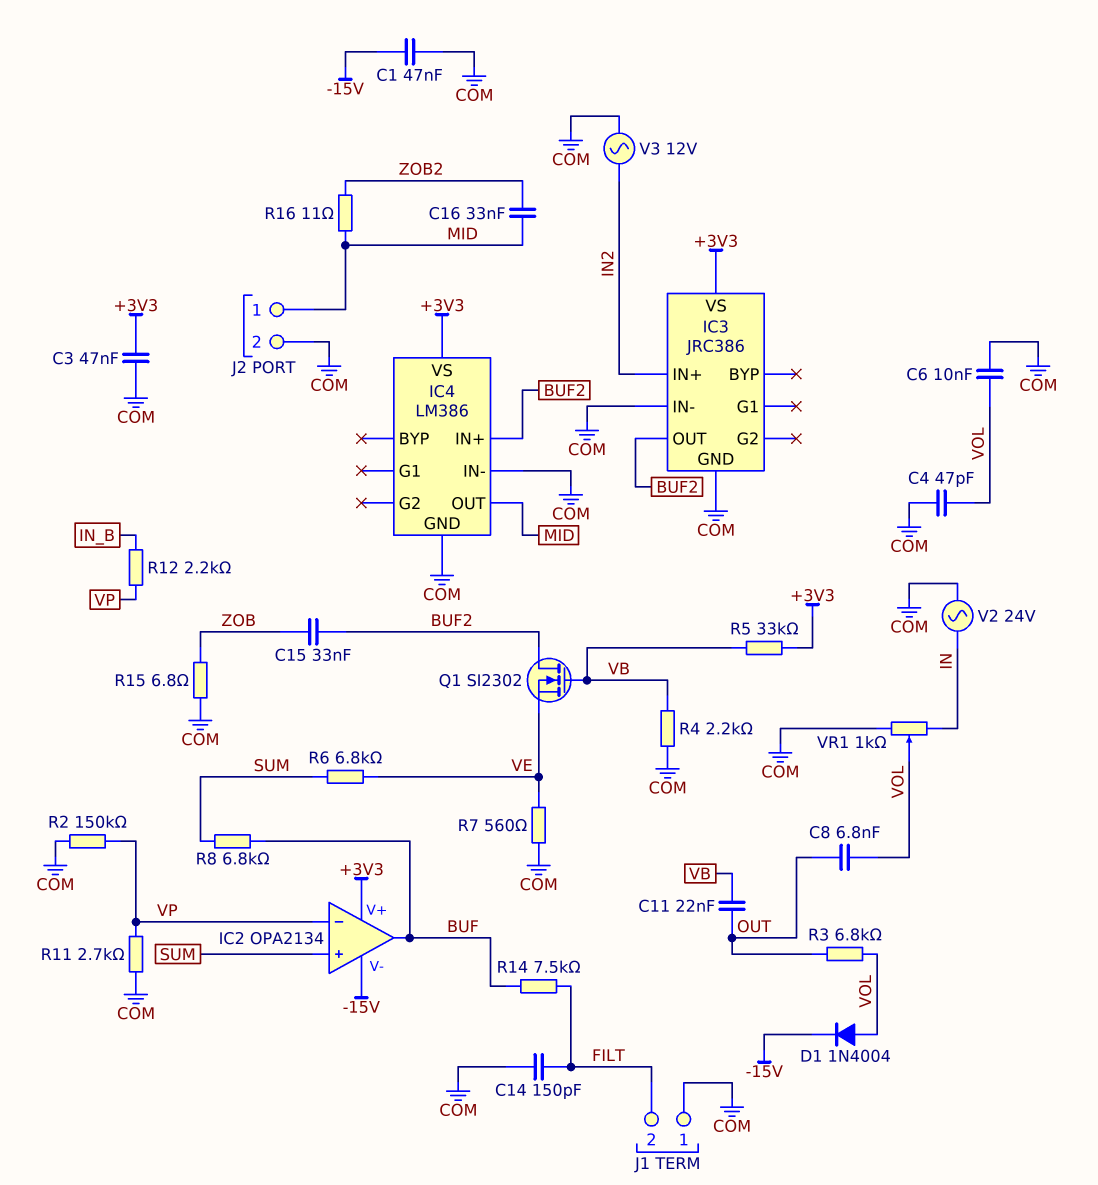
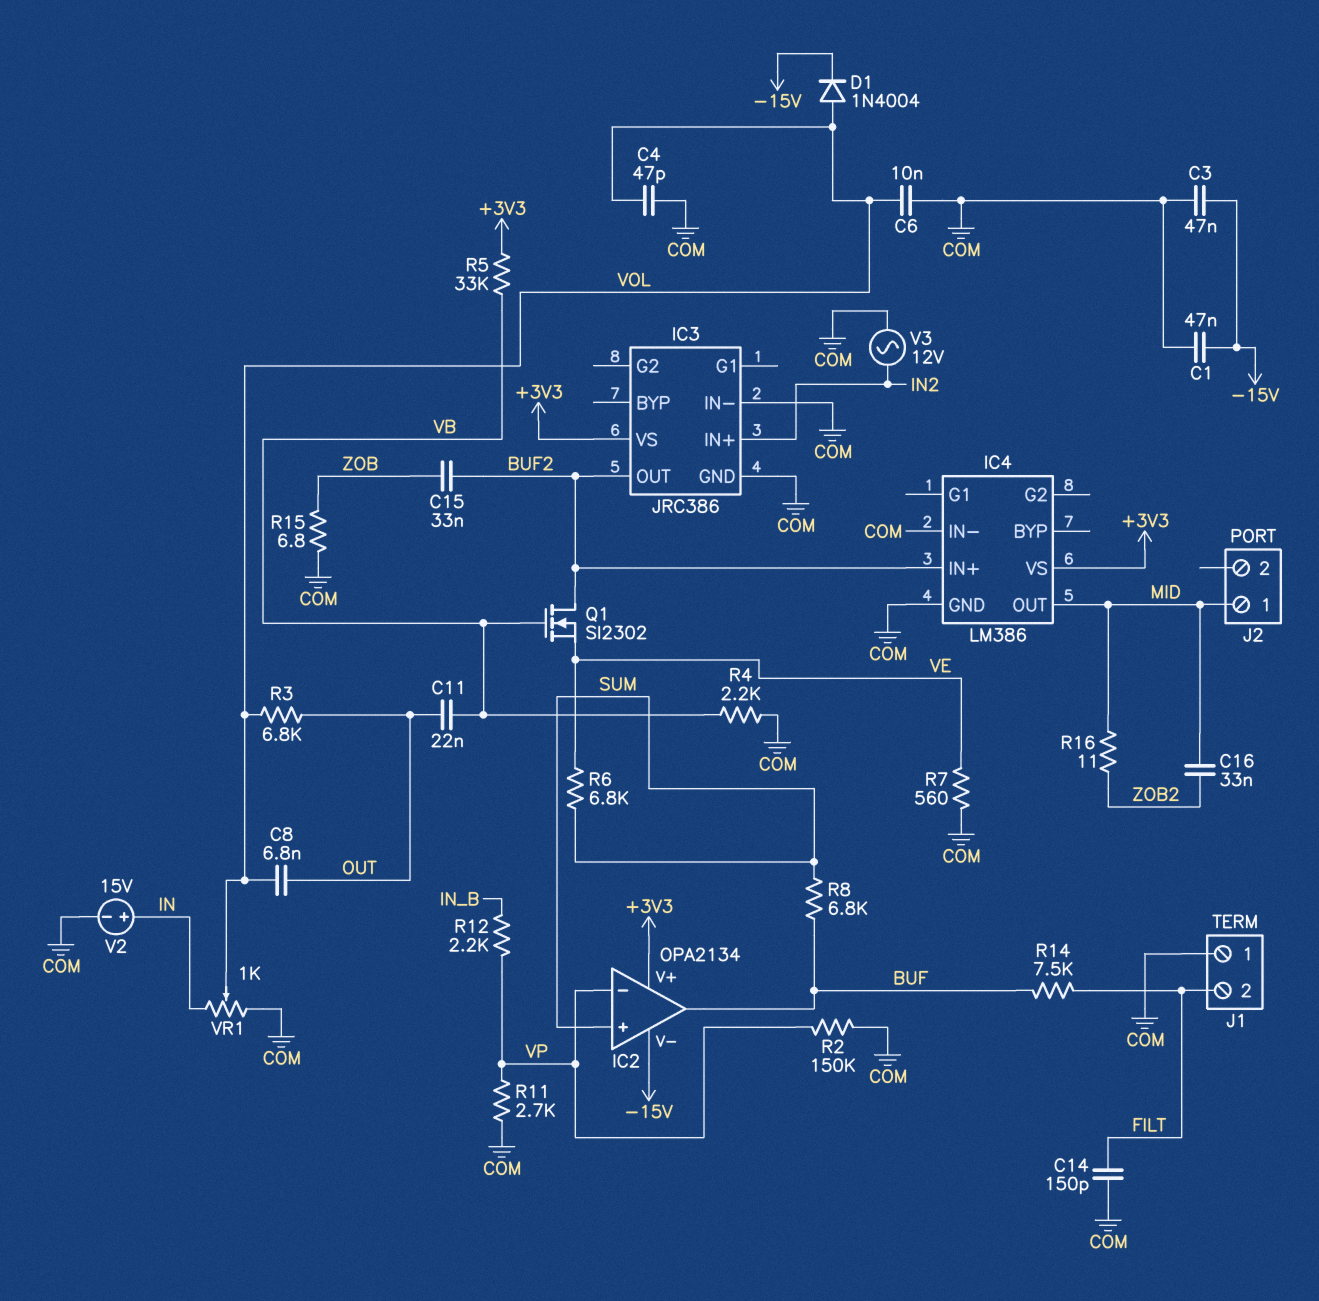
C3: 47nF (+3V3, COM) -> 47nF (-15V, COM)
J2 pin 2: COM -> none
V2: AC 24V (COM, IN) -> 15V (plus IN, minus COM)

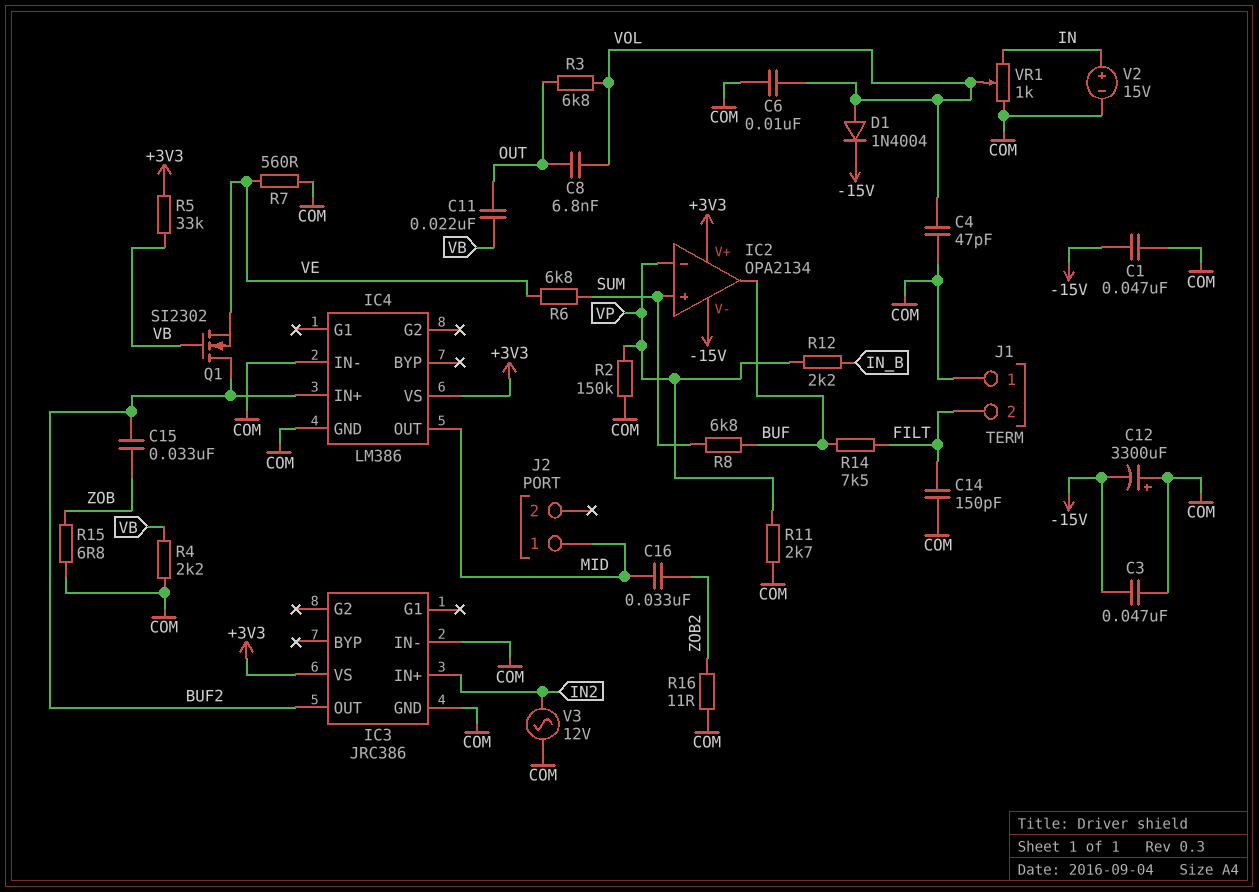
C12: none -> 3300uF (plus COM, minus -15V)
R16: 11 (MID, ZOB2) -> 11 (COM, ZOB2)

